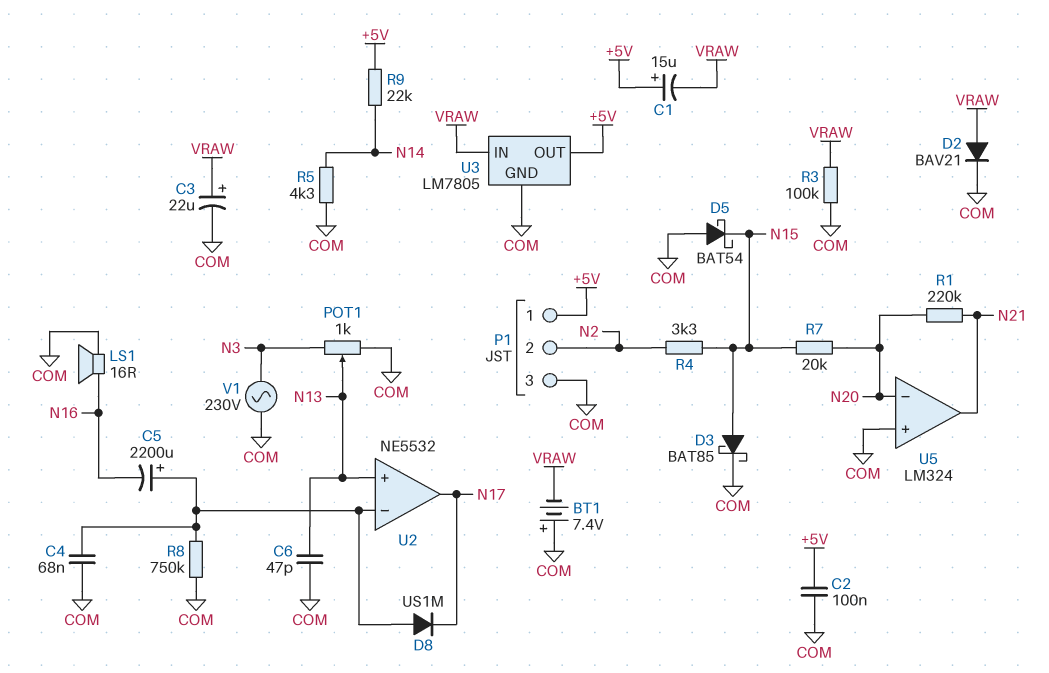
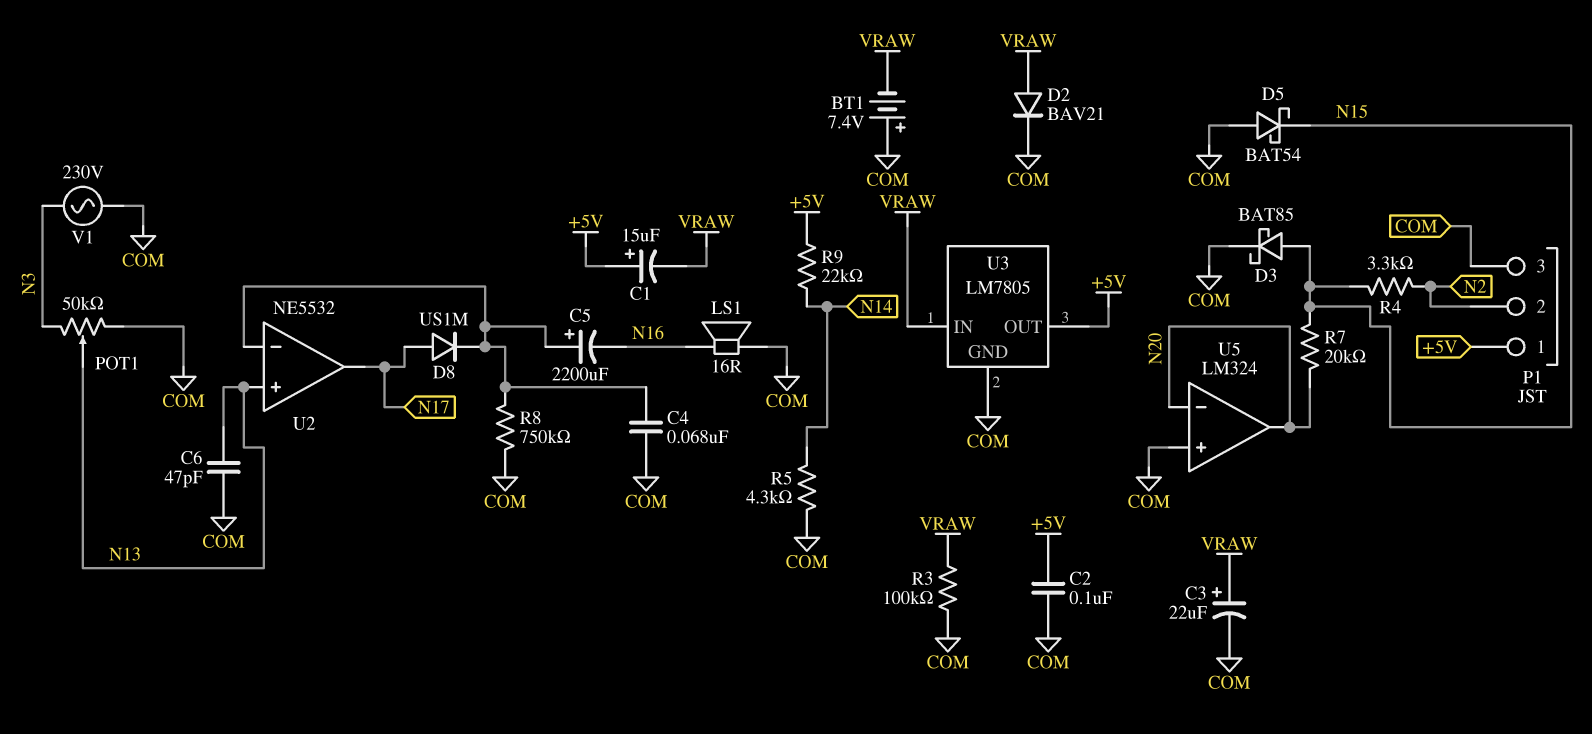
D8: diode US1M (A U2/in-, K N17) -> diode US1M (A N17, K U2/in-)
POT1: 1k (COM, N3, wiper N13) -> 50k (COM, N3, wiper N13)
R1: 220k (N20, N21) -> none
U5 pin out: N21 -> N20

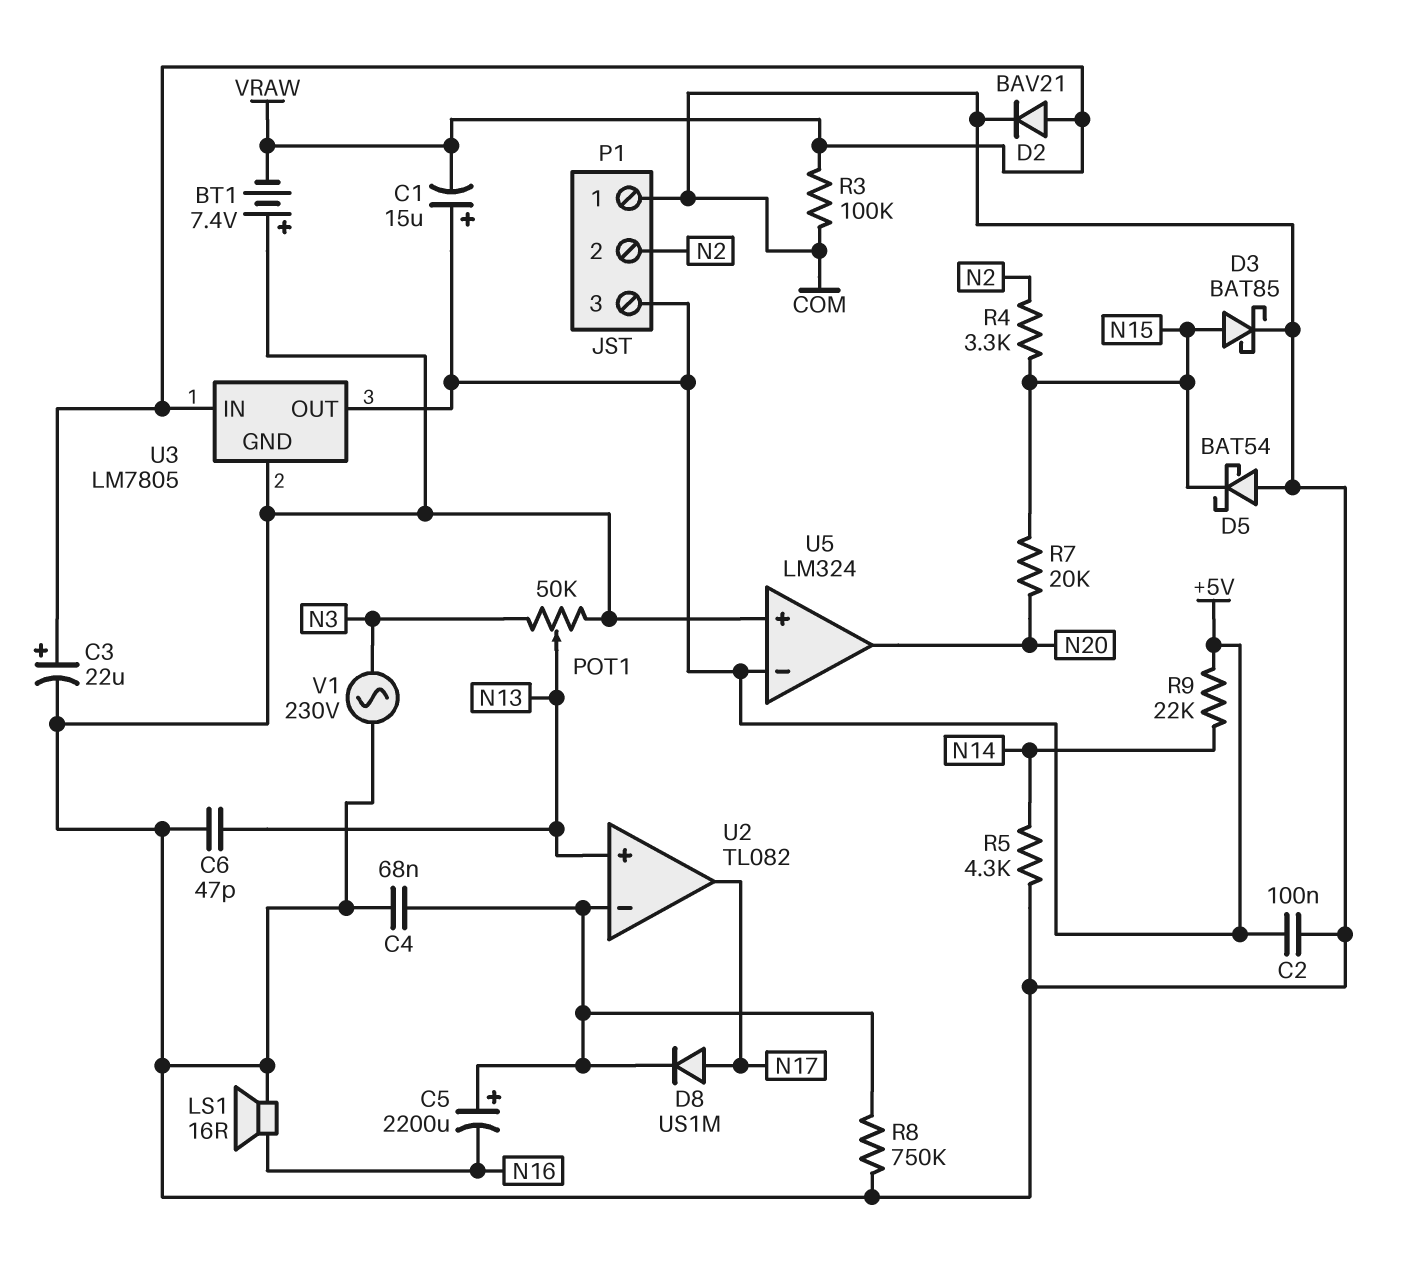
P1 pin 1: +5V -> COM
P1 pin 3: COM -> +5V
U2: NE5532 -> TL082
U5 pin in-: N20 -> +5V

